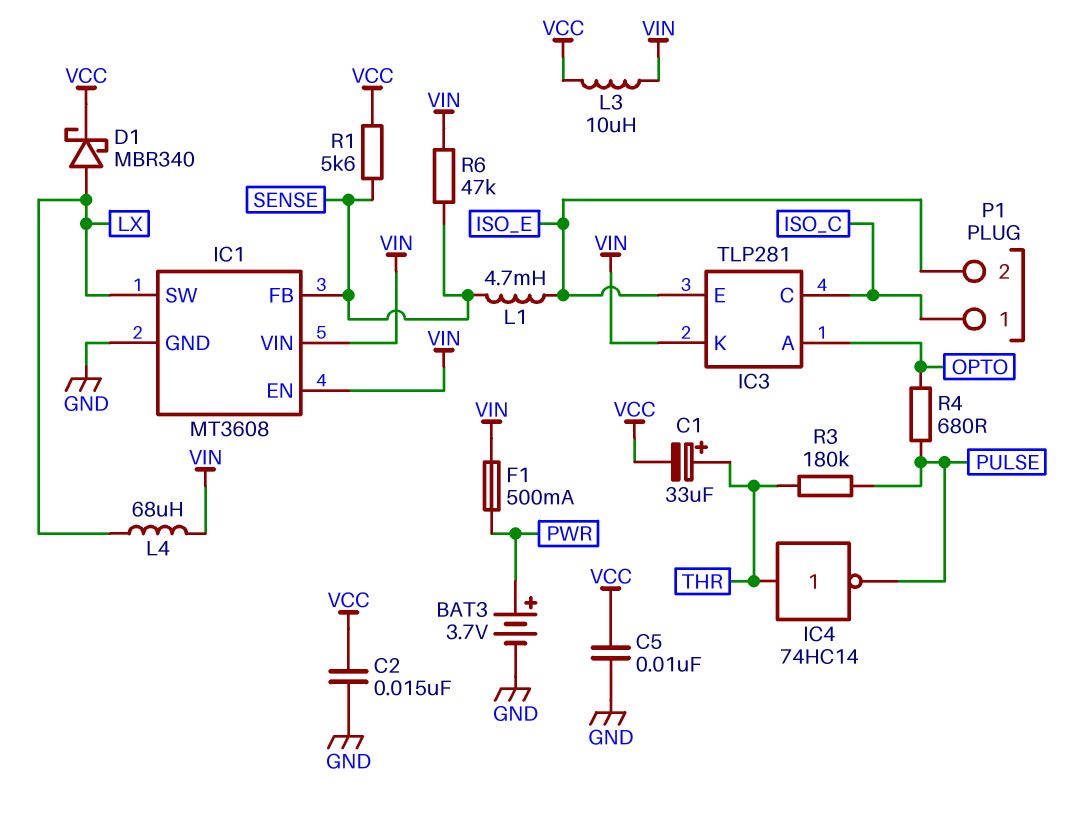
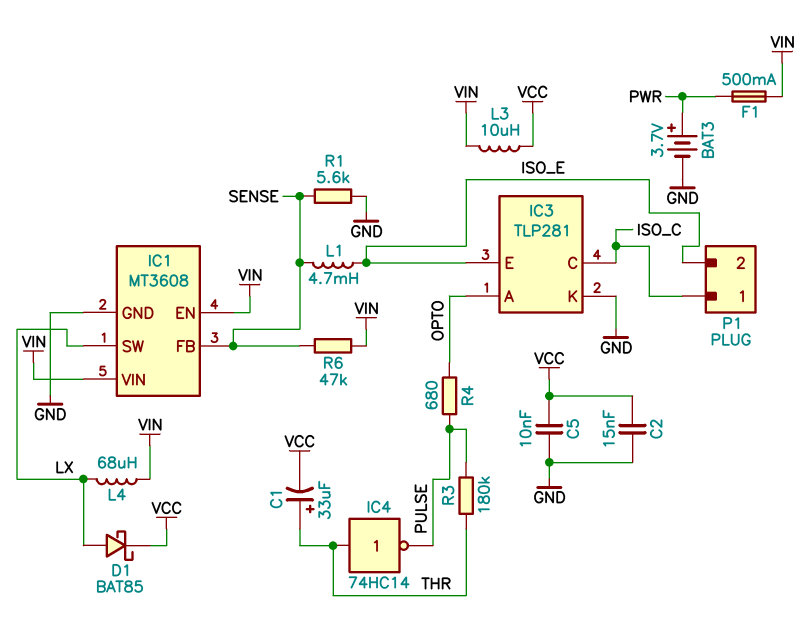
D1: schottky MBR340 (A LX, K VCC) -> schottky BAT85 (A LX, K VCC)
IC3 pin K: VIN -> GND
R1: 5.6k (SENSE, VCC) -> 5.6k (GND, SENSE)

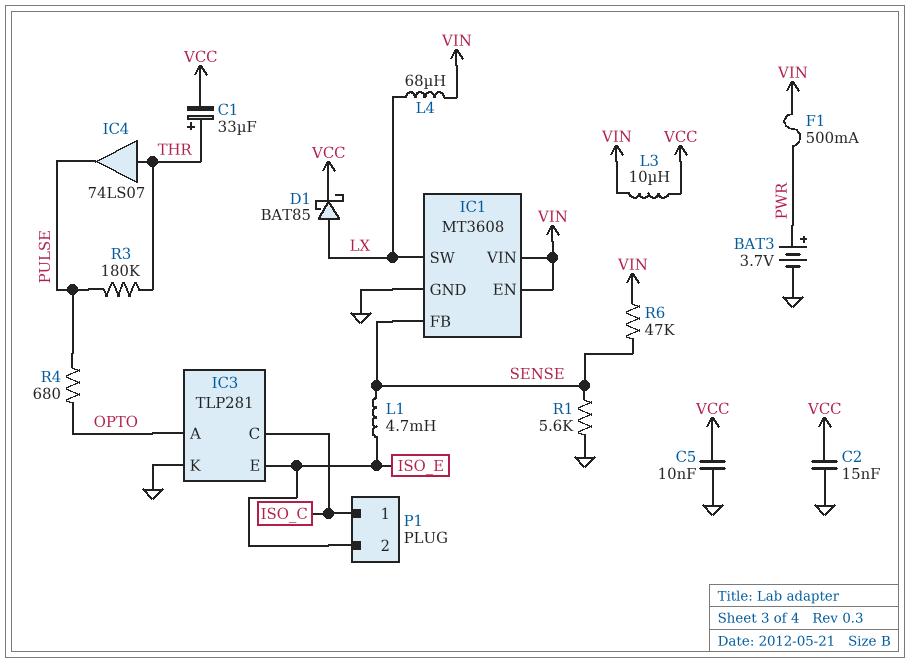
IC4: NOT 74HC14 (in THR, out PULSE) -> buffer 74LS07 (in THR, out PULSE)

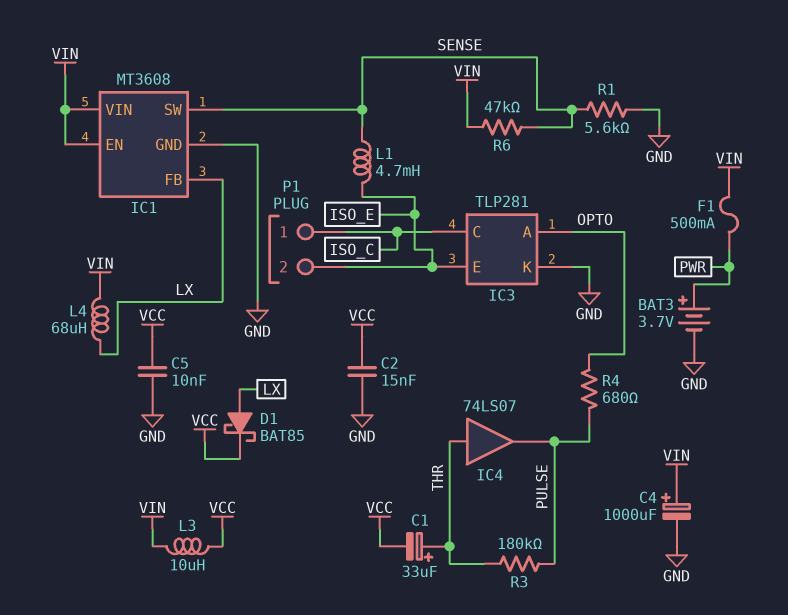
C4: none -> 1000uF (plus VIN, minus GND)
IC1 pin FB: SENSE -> LX
IC1 pin SW: LX -> SENSE

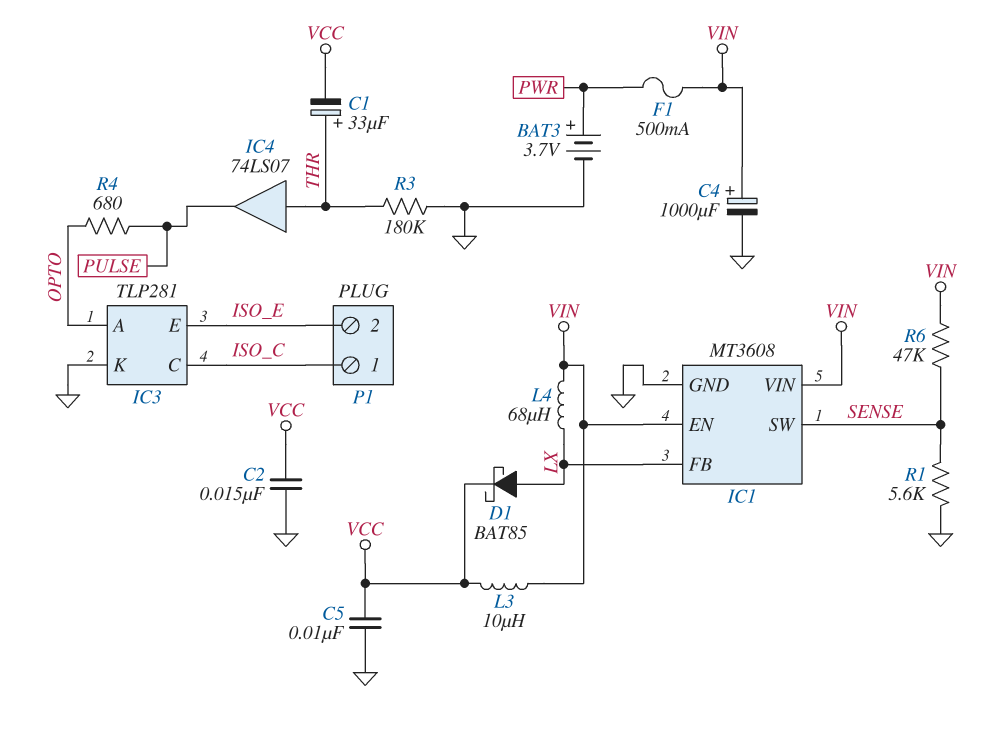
L1: 4.7mH (ISO_E, SENSE) -> none
R3: 180k (PULSE, THR) -> 180k (GND, THR)

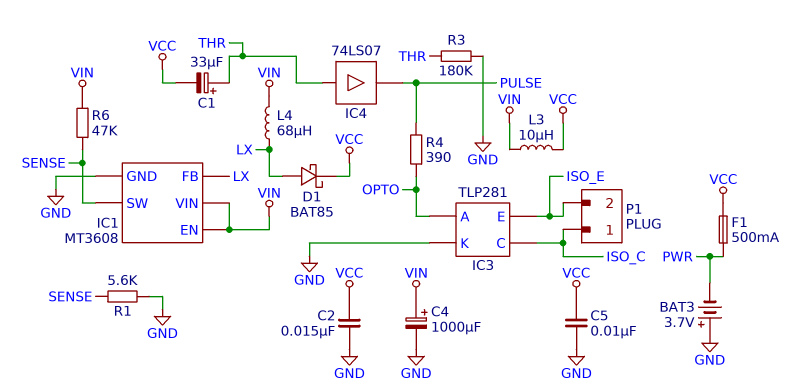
BAT3: 3.7V (plus PWR, minus GND) -> 3.7V (plus GND, minus PWR)
F1: 500mA (PWR, VIN) -> 500mA (PWR, VCC)
R4: 680 (OPTO, PULSE) -> 390 (OPTO, PULSE)

